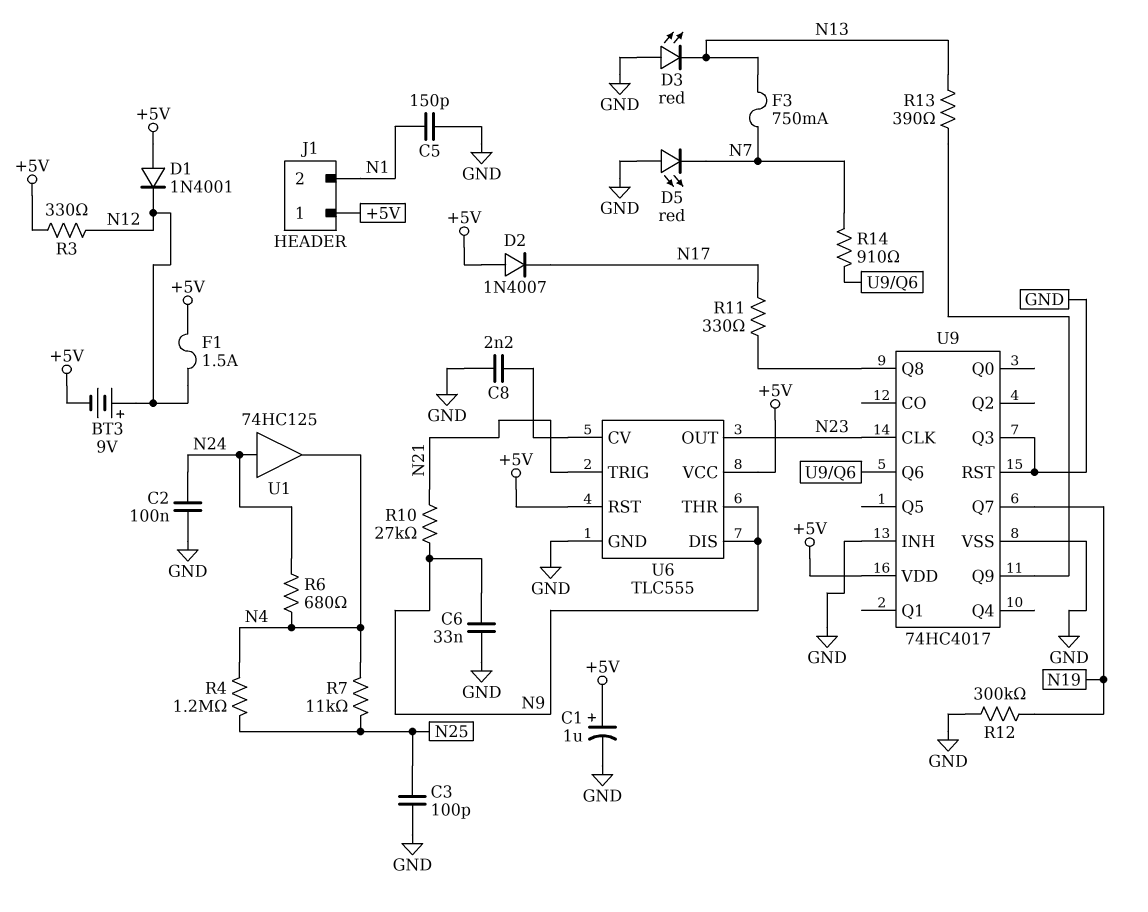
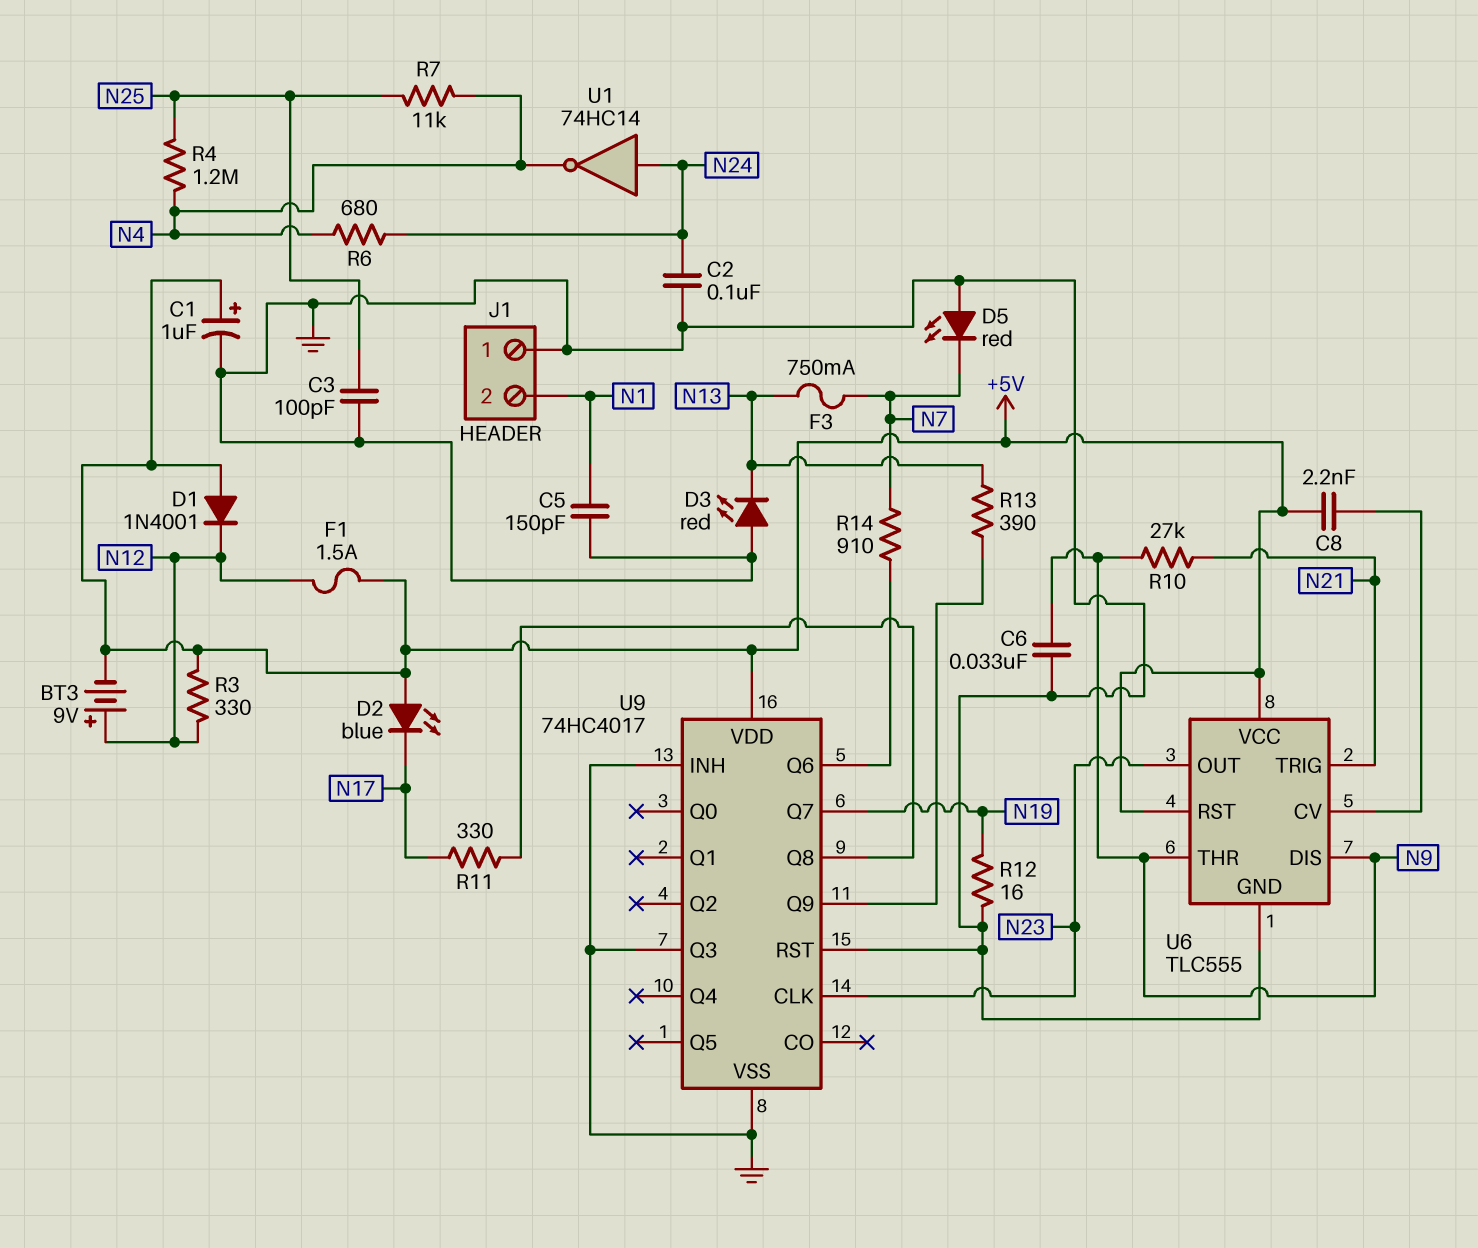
C8: 2.2nF (GND, U6/CV) -> 2.2nF (+5V, U6/CV)
D2: diode 1N4007 (A +5V, K N17) -> LED blue (A +5V, K N17)
J1 pin 1: +5V -> GND
R12: 300k (GND, N19) -> 16 (GND, N19)
U1: buffer 74HC125 (in N24, out N4) -> NOT 74HC14 (in N24, out N4)

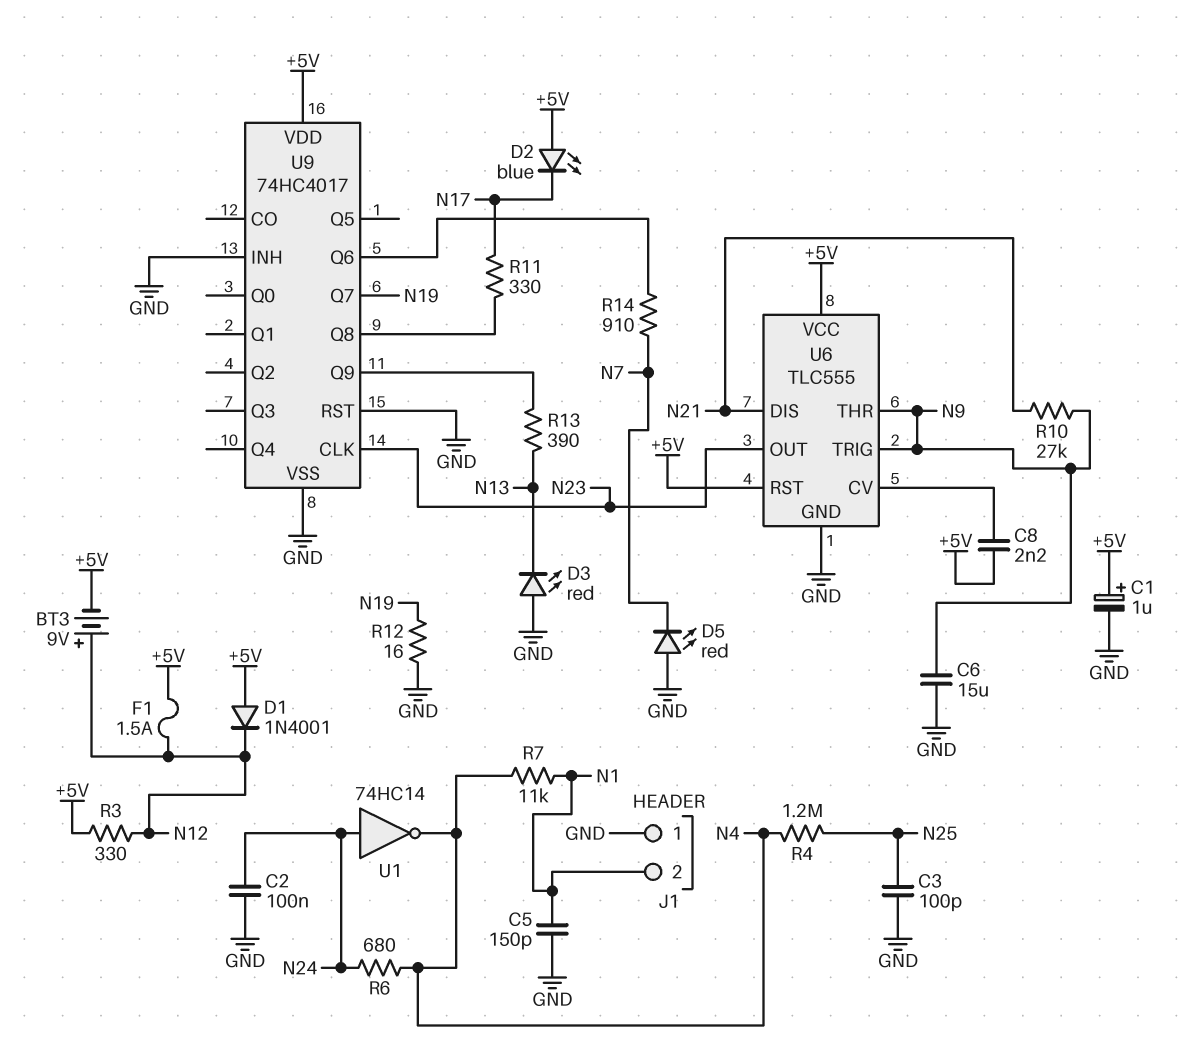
C6: 33nF (GND, N9) -> 15uF (GND, N9)
F3: 750mA (N7, N13) -> none
R7: 11k (N4, N25) -> 11k (N1, N4)
U6 pin DIS: N9 -> N21
U6 pin TRIG: N21 -> N9
U9 pin Q3: GND -> none

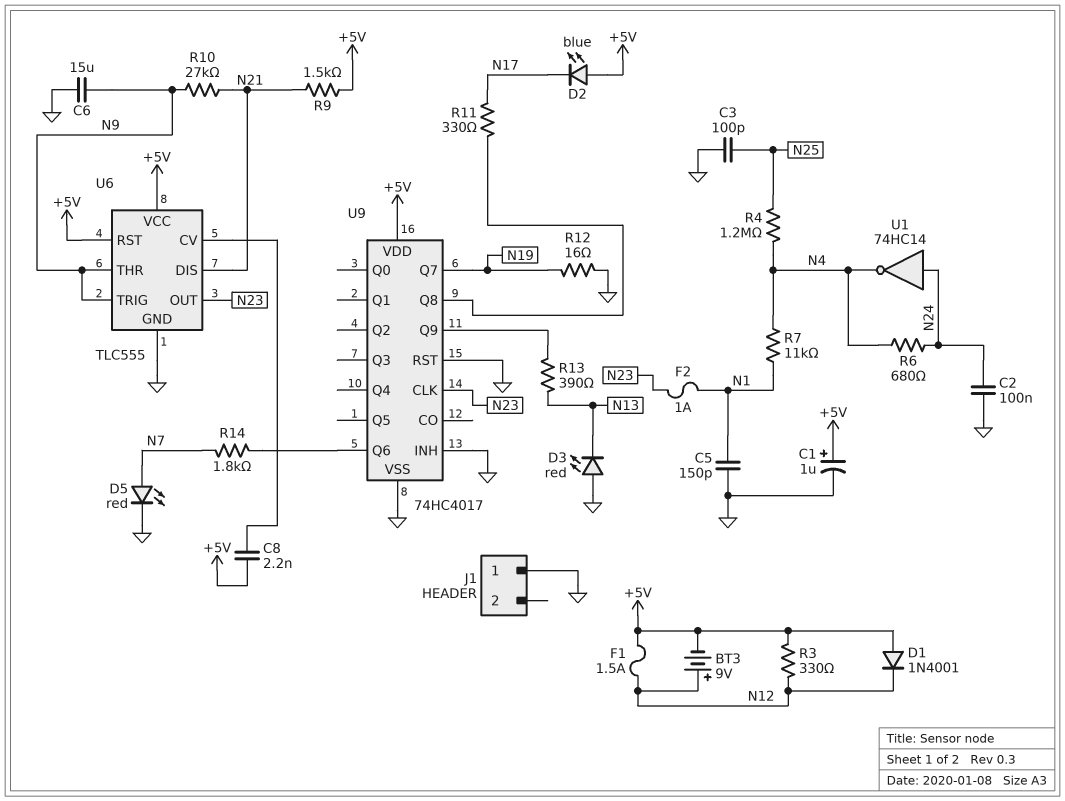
D5: LED red (A GND, K N7) -> LED red (A N7, K GND)
F2: none -> 1A (N1, N23)
J1 pin 2: N1 -> none
R9: none -> 1.5k (+5V, N21)
R14: 910 (N7, U9/Q6) -> 1.8k (N7, U9/Q6)

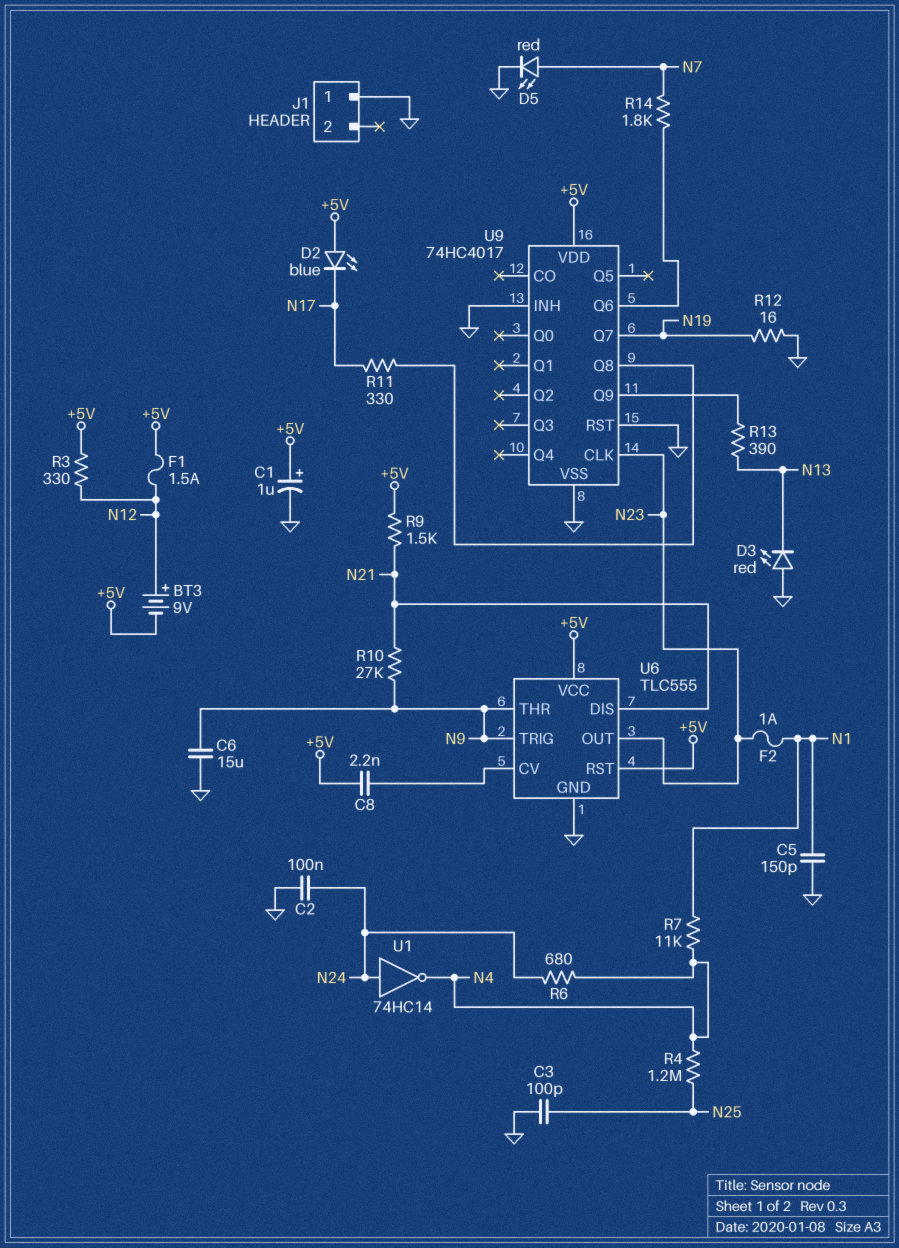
D1: diode 1N4001 (A +5V, K N12) -> none

